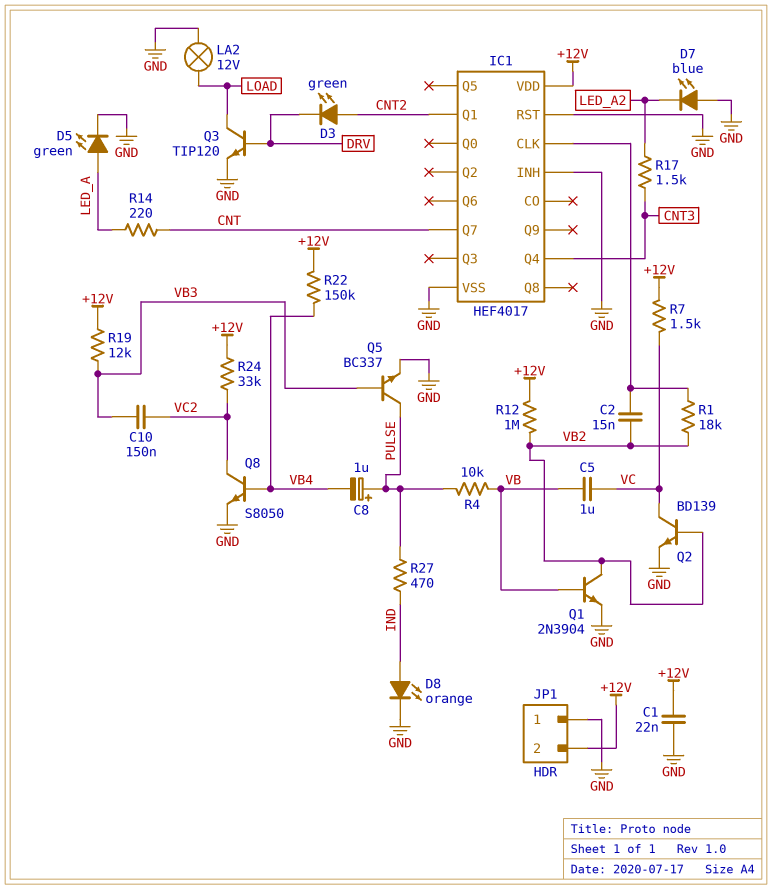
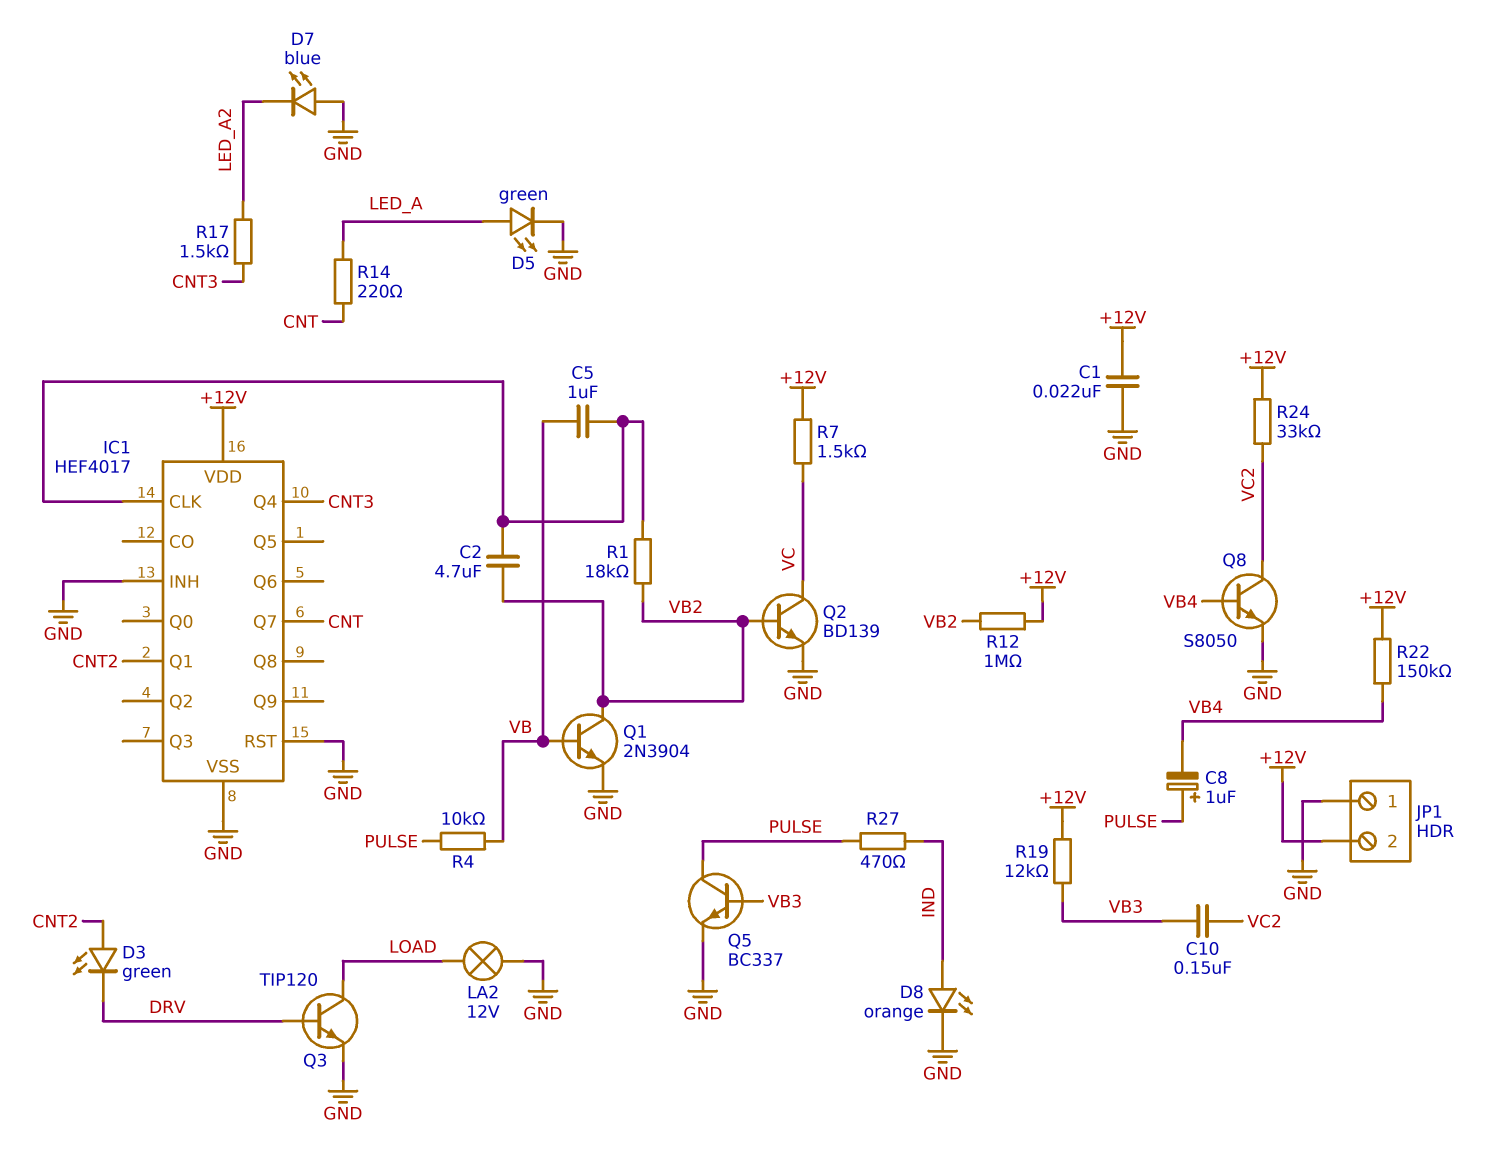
C2: 15nF (IC1/CLK, VB2) -> 4.7uF (IC1/CLK, VB2)
C5: 1uF (VB, VC) -> 1uF (IC1/CLK, VB)

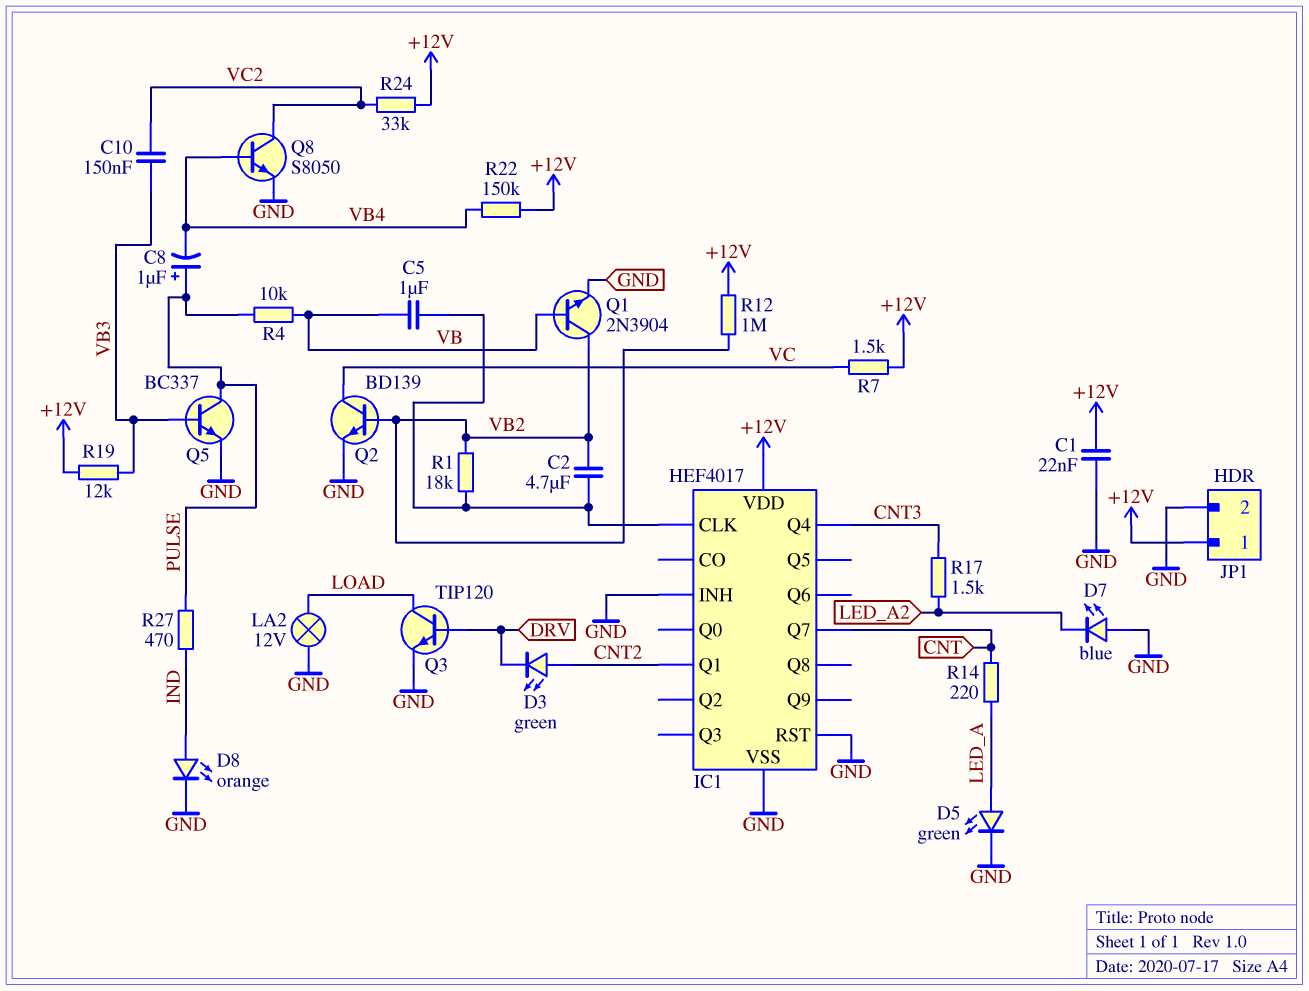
JP1 pin 1: GND -> +12V
JP1 pin 2: +12V -> GND

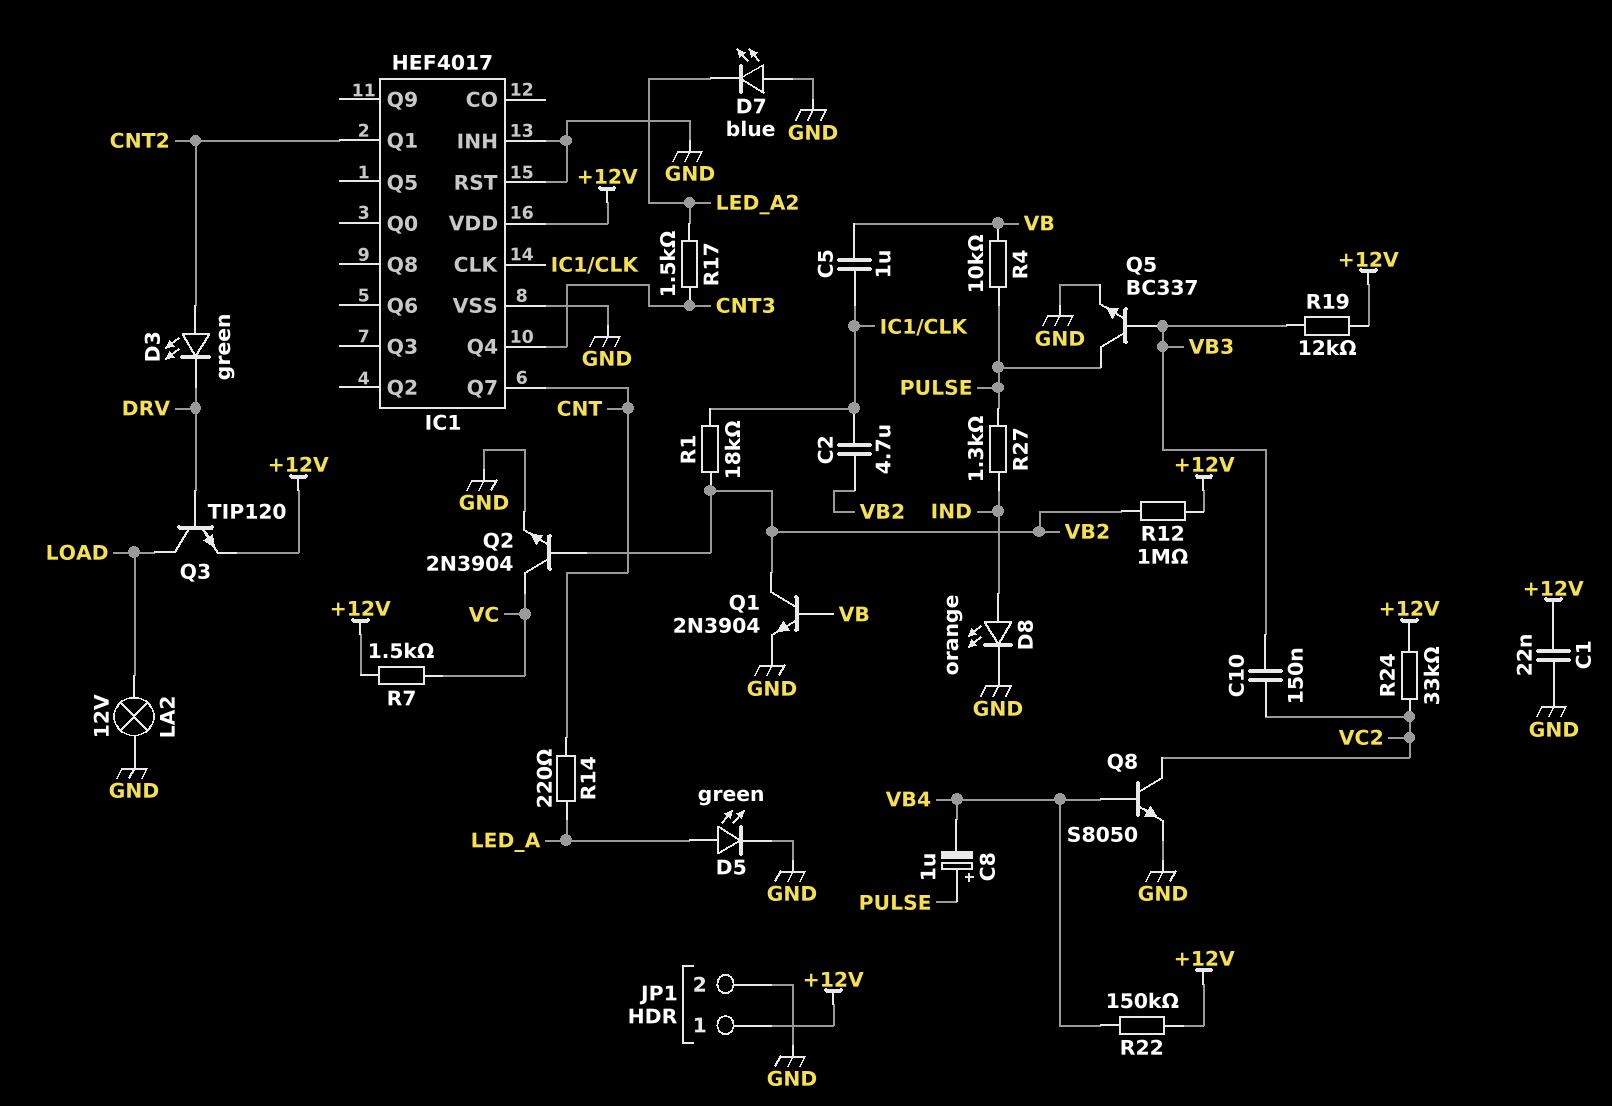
Q2: NPN BD139 (B VB2, C VC, E GND) -> NPN 2N3904 (B VB2, C VC, E GND)
Q3: NPN TIP120 (B DRV, C LOAD, E GND) -> NPN TIP120 (B DRV, C LOAD, E +12V)
R27: 470 (IND, PULSE) -> 1.3k (IND, PULSE)

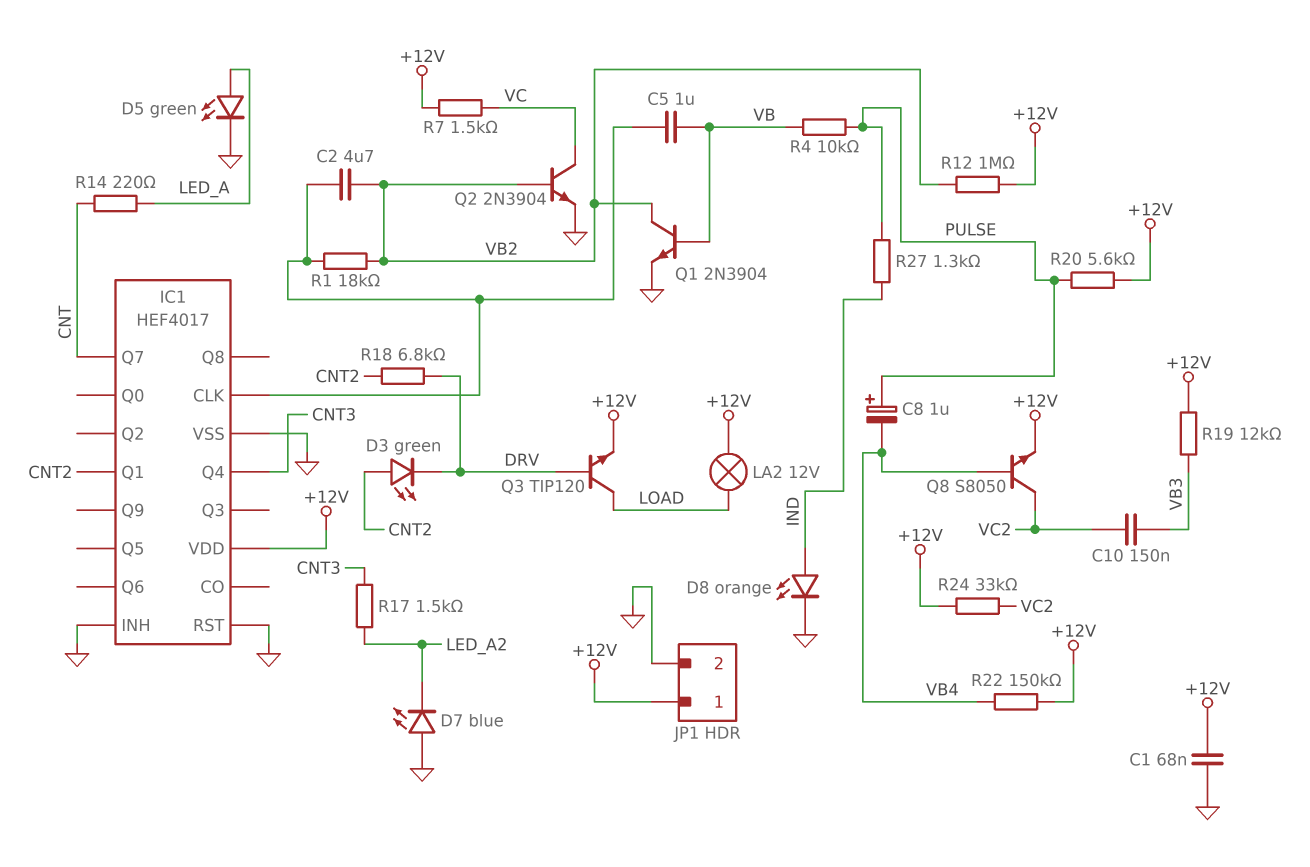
C1: 22nF (+12V, GND) -> 68nF (+12V, GND)
LA2: lamp 12V (GND, LOAD) -> lamp 12V (+12V, LOAD)
Q5: NPN BC337 (B VB3, C PULSE, E GND) -> none
Q8: NPN S8050 (B VB4, C VC2, E GND) -> NPN S8050 (B VB4, C VC2, E +12V)
R18: none -> 6.8k (CNT2, DRV)
R20: none -> 5.6k (+12V, PULSE)

